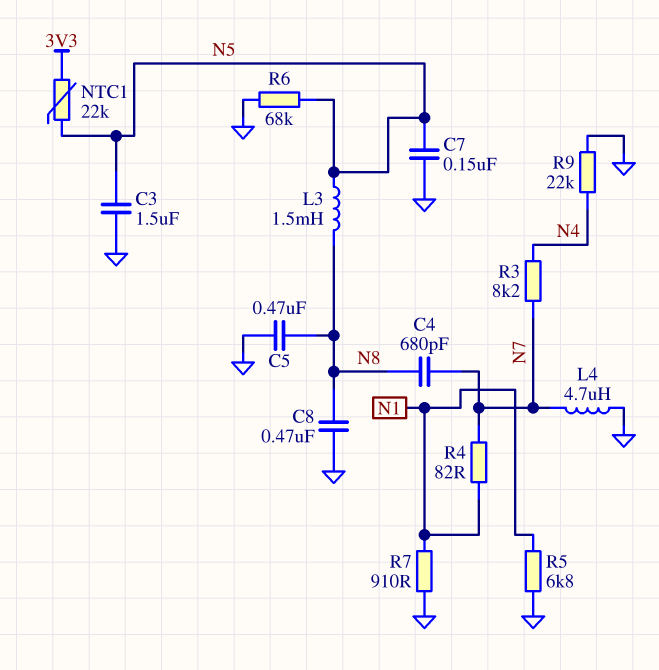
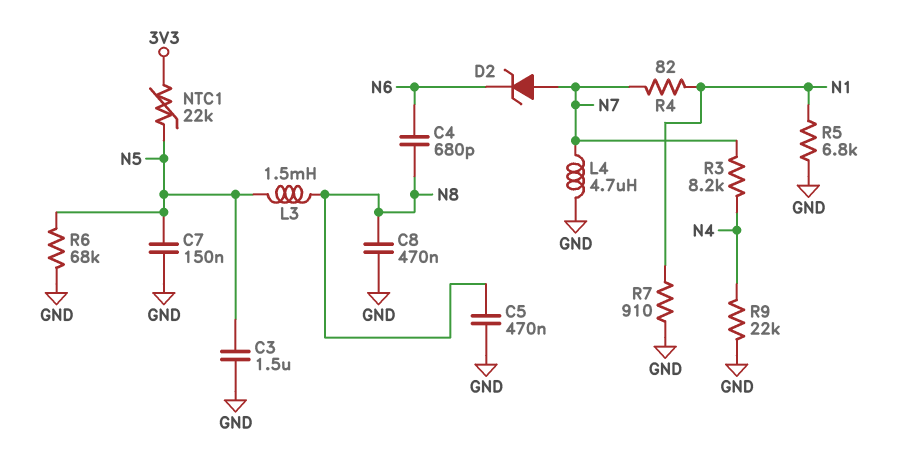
C4: 680pF (N7, N8) -> 680pF (N6, N8)
D2: none -> zener (A N7, K N6)

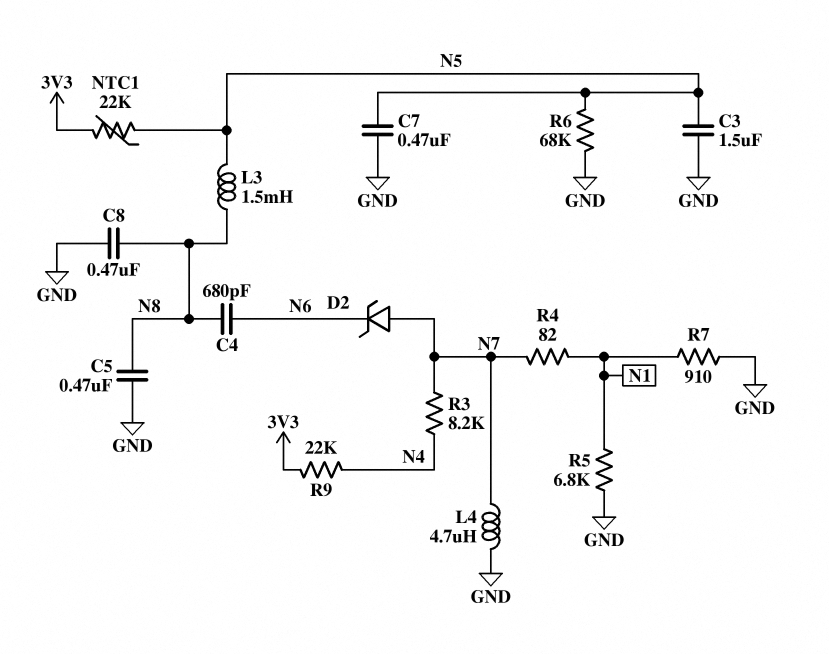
C7: 150nF (GND, N5) -> 470nF (GND, N5)
R9: 22k (GND, N4) -> 22k (3V3, N4)

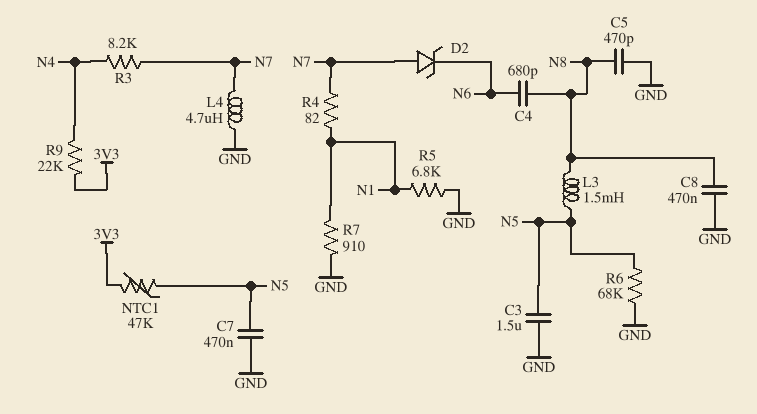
C5: 470nF (GND, N8) -> 470pF (GND, N8)
NTC1: 22k (3V3, N5) -> 47k (3V3, N5)

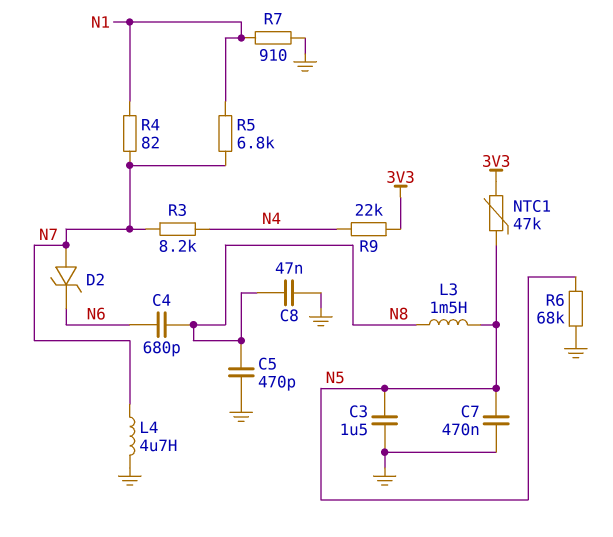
C8: 470nF (GND, N8) -> 47nF (GND, N8)
R5: 6.8k (GND, N1) -> 6.8k (N1, N7)

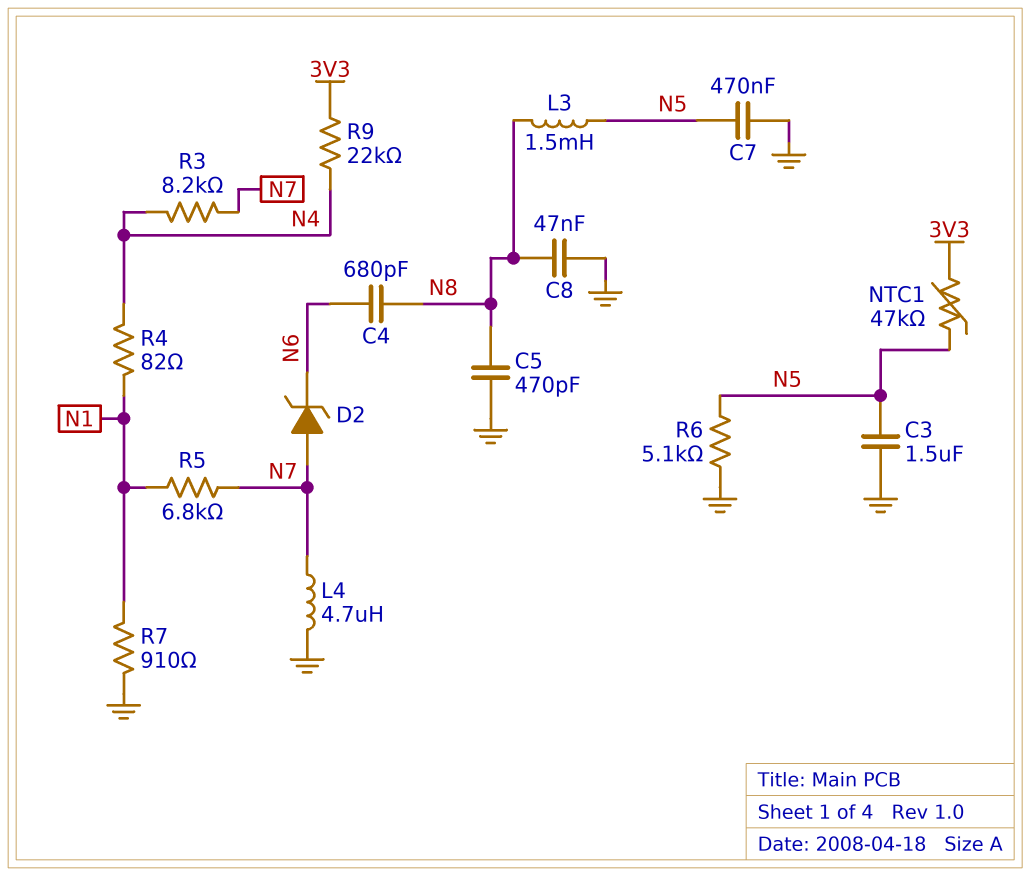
R4: 82 (N1, N7) -> 82 (N1, N4)
R6: 68k (GND, N5) -> 5.1k (GND, N5)

